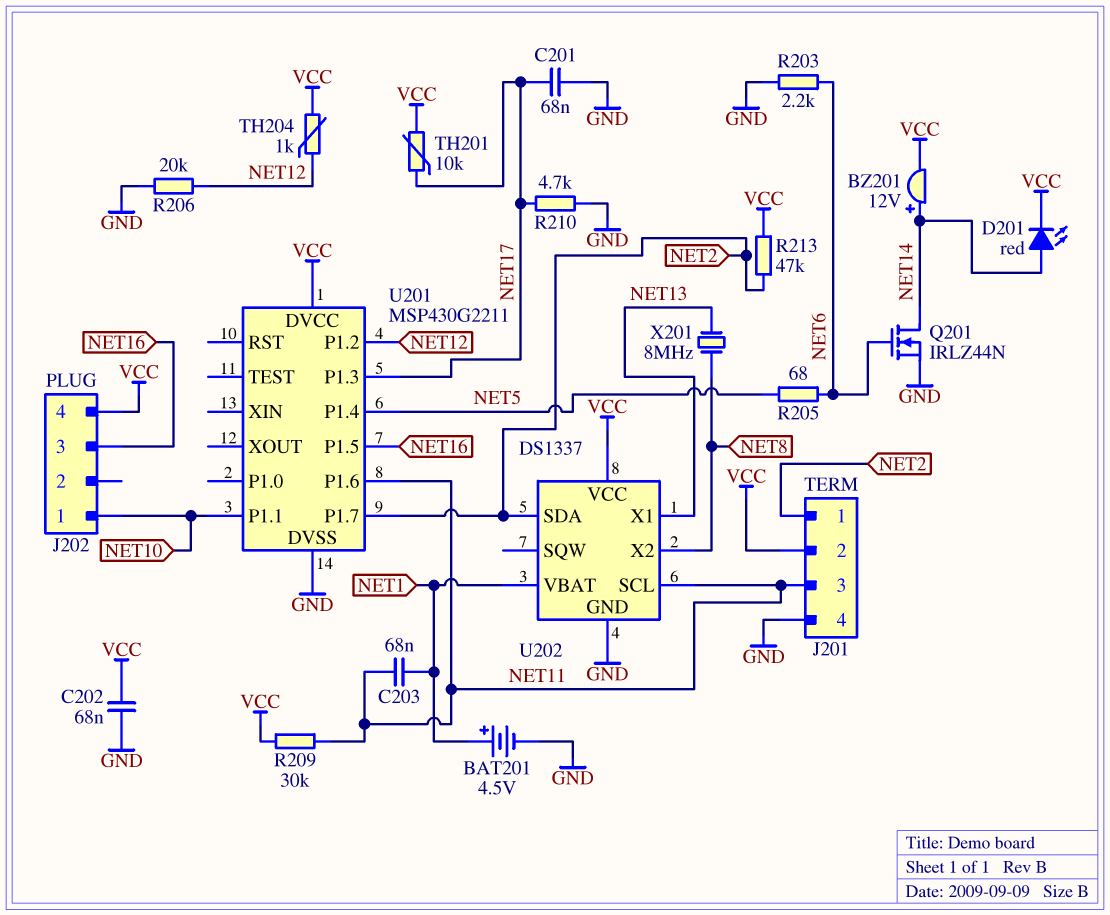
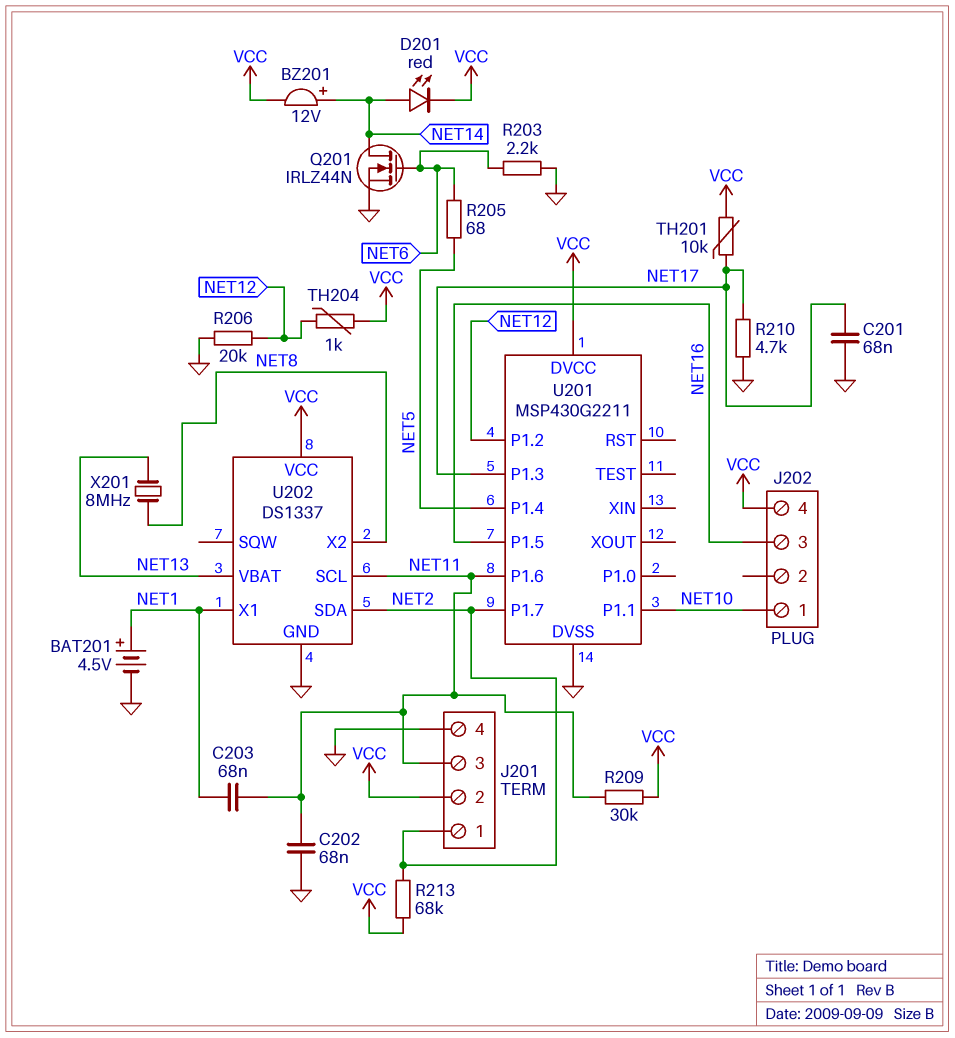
C202: 68nF (GND, VCC) -> 68nF (GND, NET11)
R213: 47k (NET2, VCC) -> 68k (NET2, VCC)
U202 pin VBAT: NET1 -> NET13
U202 pin X1: NET13 -> NET1

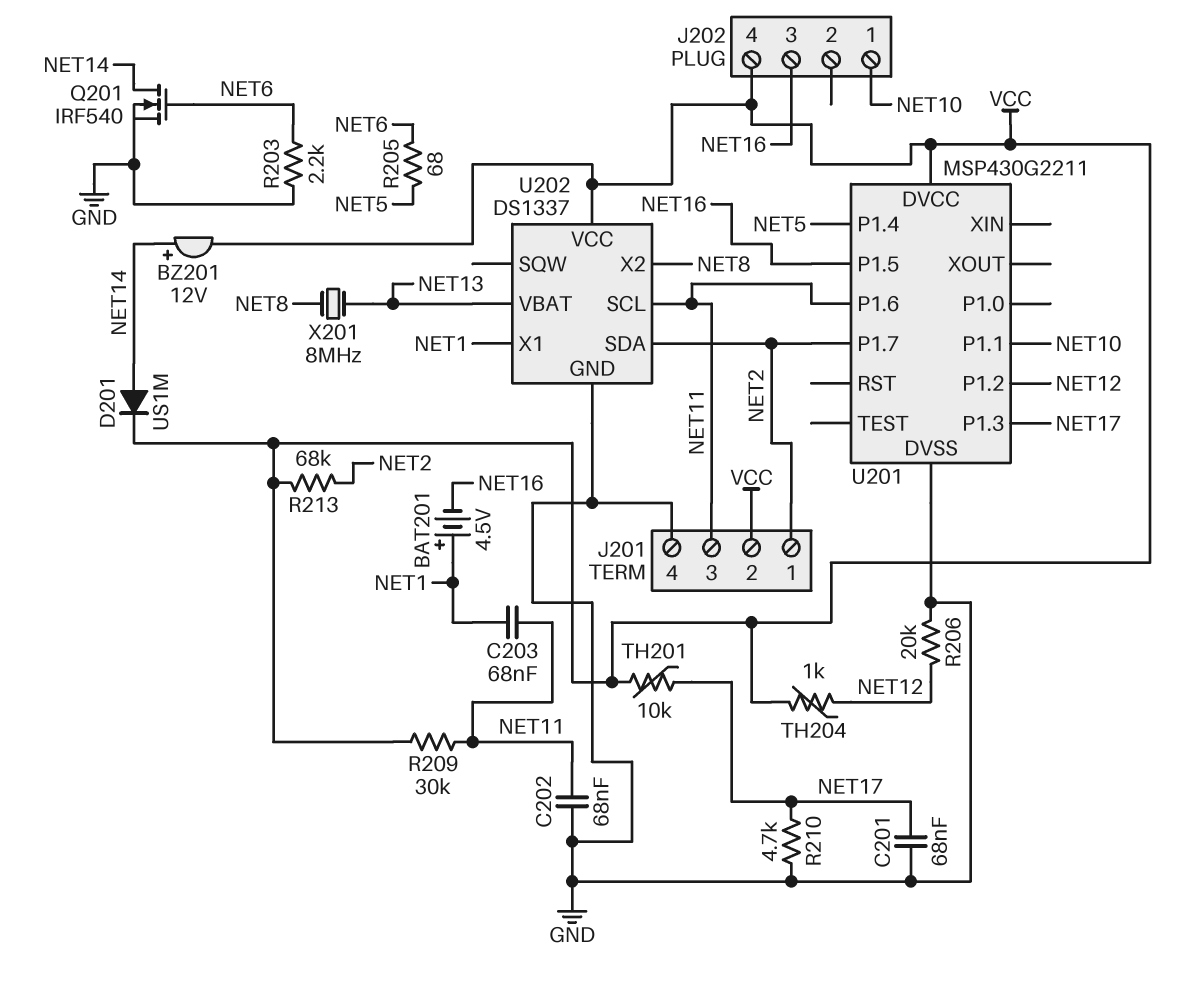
BAT201: 4.5V (plus NET1, minus GND) -> 4.5V (plus NET1, minus NET16)
D201: LED red (A NET14, K VCC) -> diode US1M (A NET14, K VCC)
Q201: NMOS IRLZ44N (G NET6, D NET14, S GND) -> NMOS IRF540 (G NET6, D NET14, S GND)

